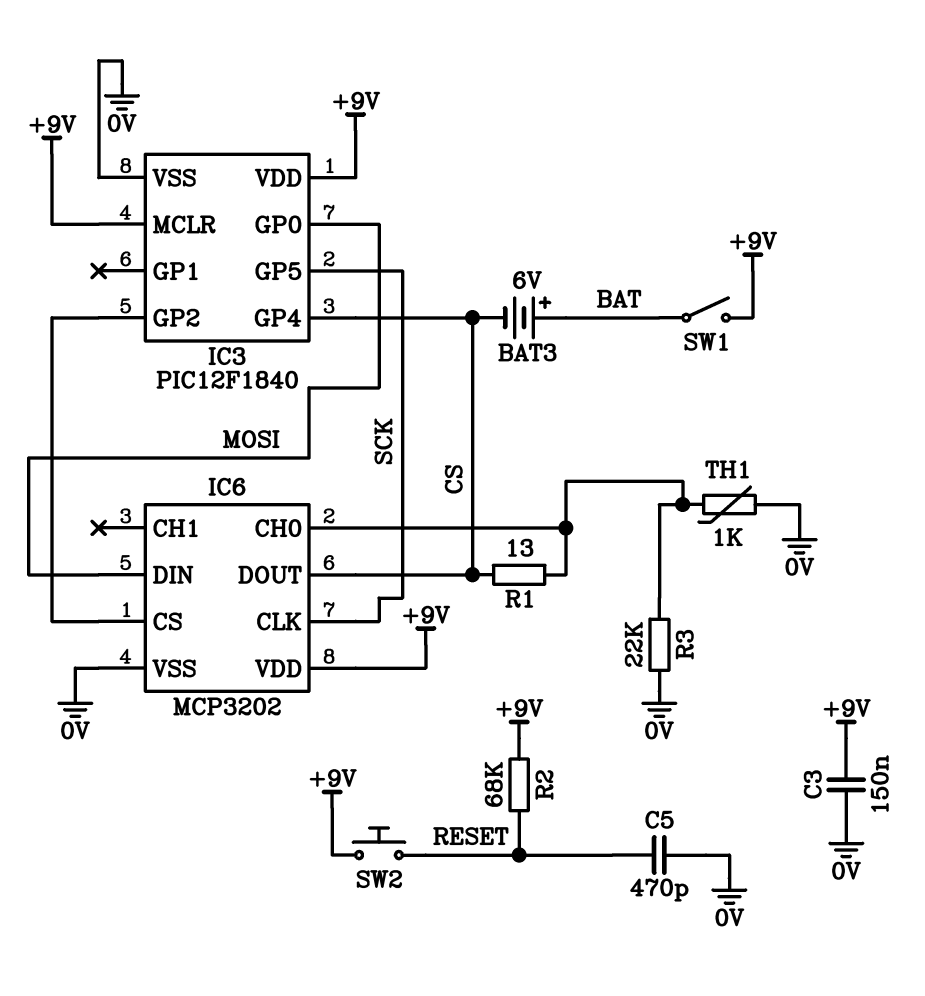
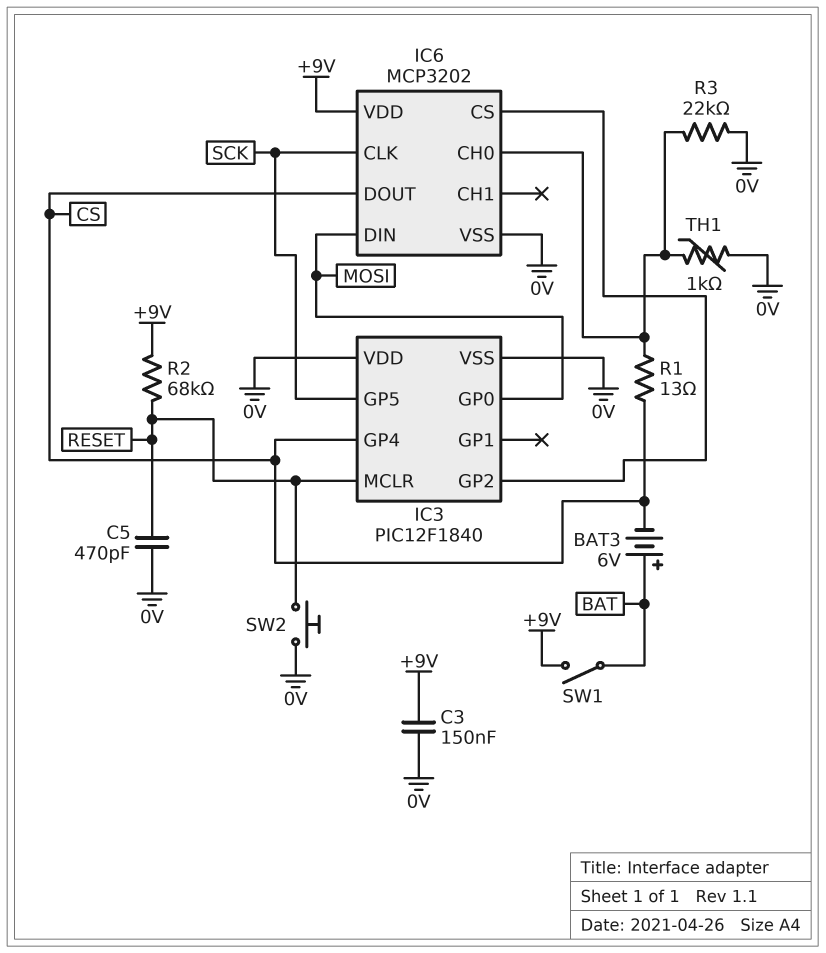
IC3 pin MCLR: +9V -> RESET
IC3 pin VDD: +9V -> 0V
SW2: button (+9V, RESET) -> button (0V, RESET)

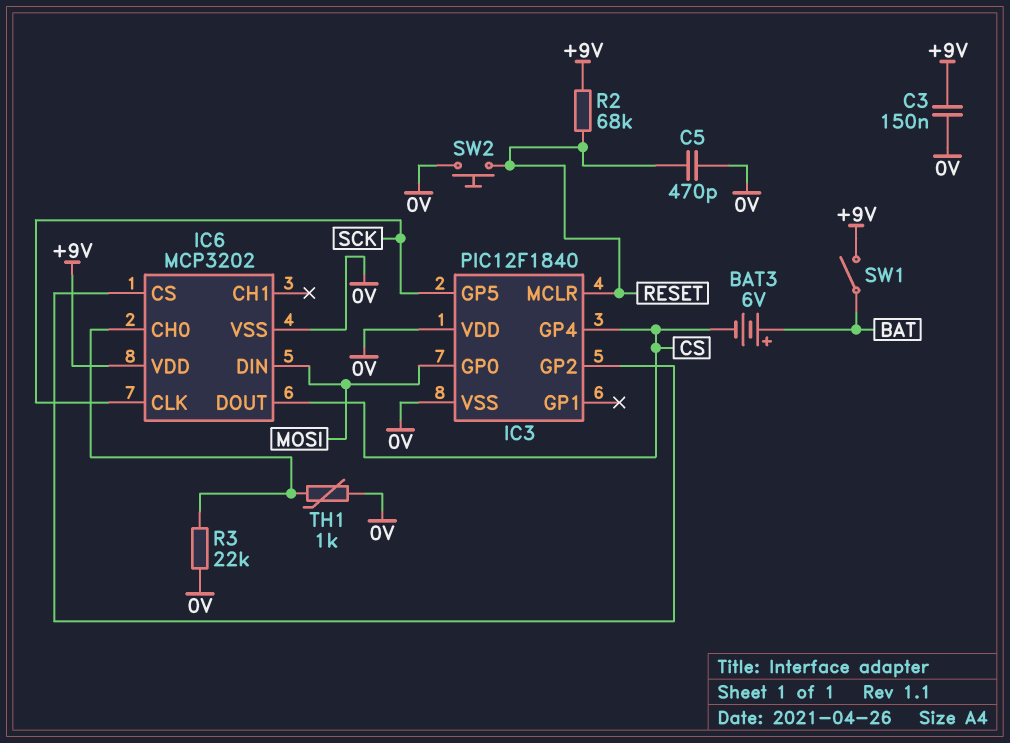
R1: 13 (CS, IC6/CH0) -> none

